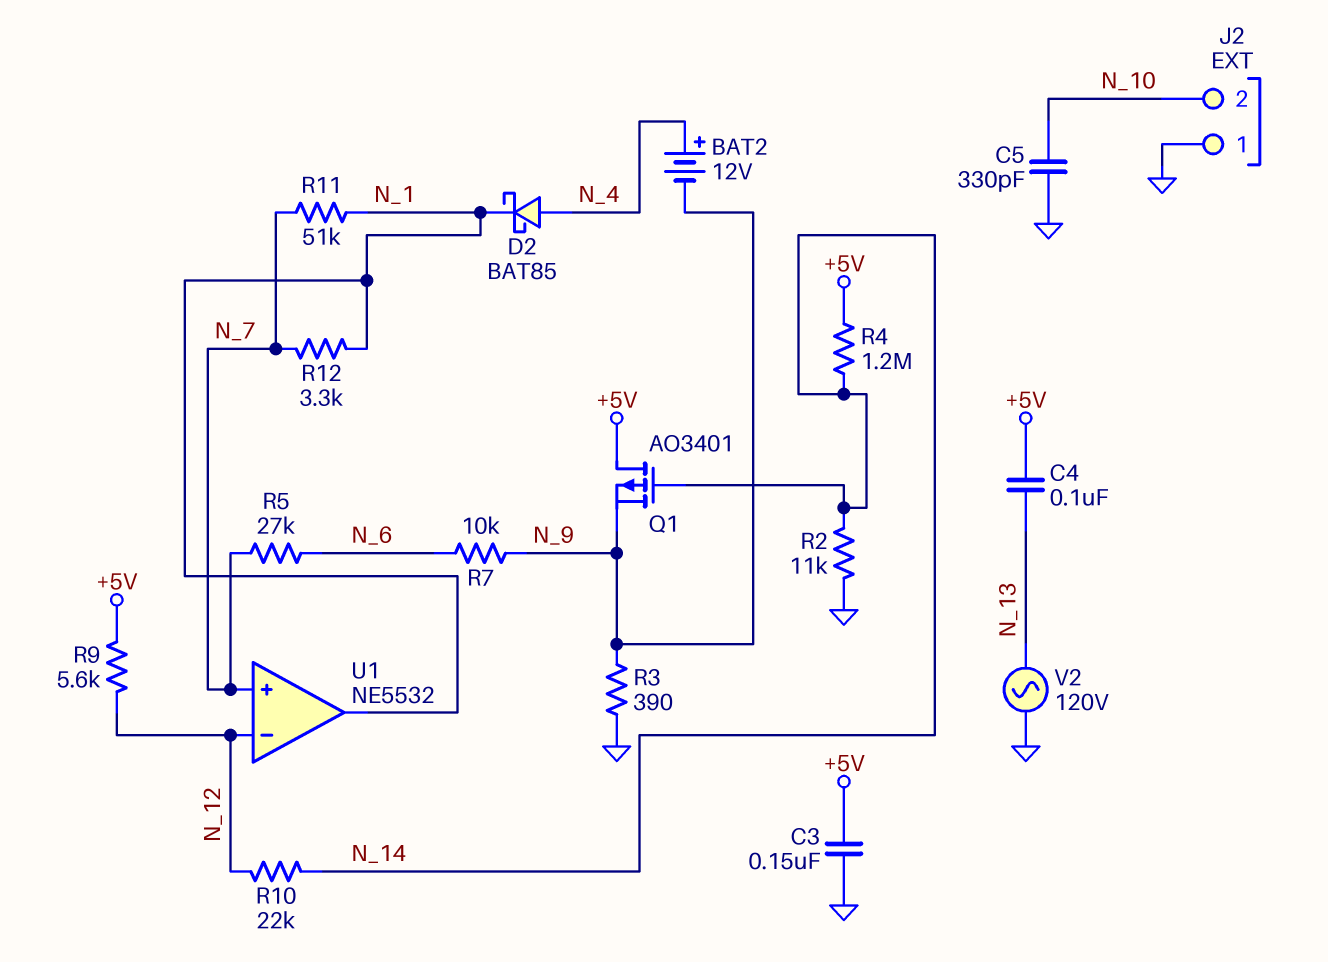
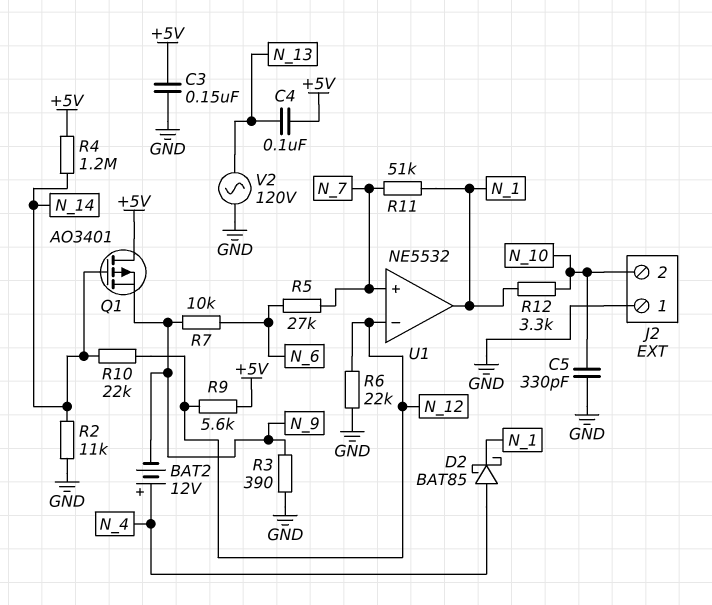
R6: none -> 22k (GND, N_12)
R12: 3.3k (N_1, N_7) -> 3.3k (N_1, N_10)

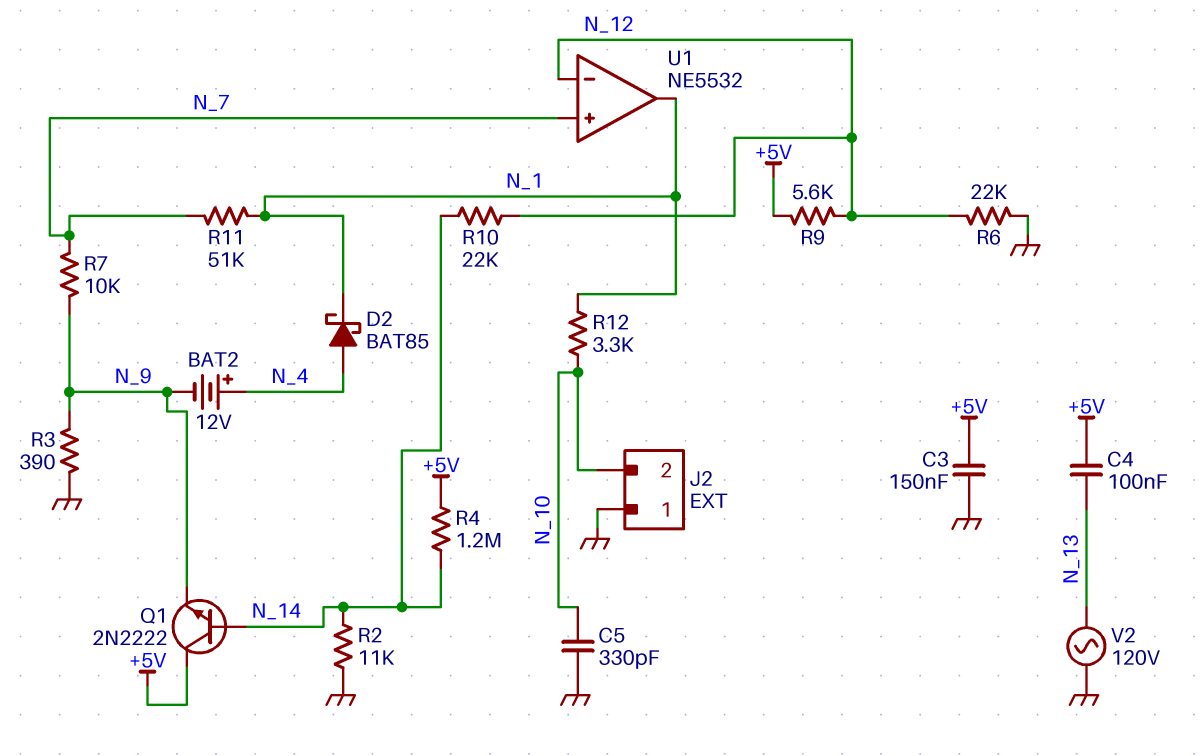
Q1: PMOS AO3401 (G N_14, D +5V, S N_9) -> NPN 2N2222 (B N_14, C +5V, E N_9)
R5: 27k (N_6, N_7) -> none
R7: 10k (N_6, N_9) -> 10k (N_7, N_9)

